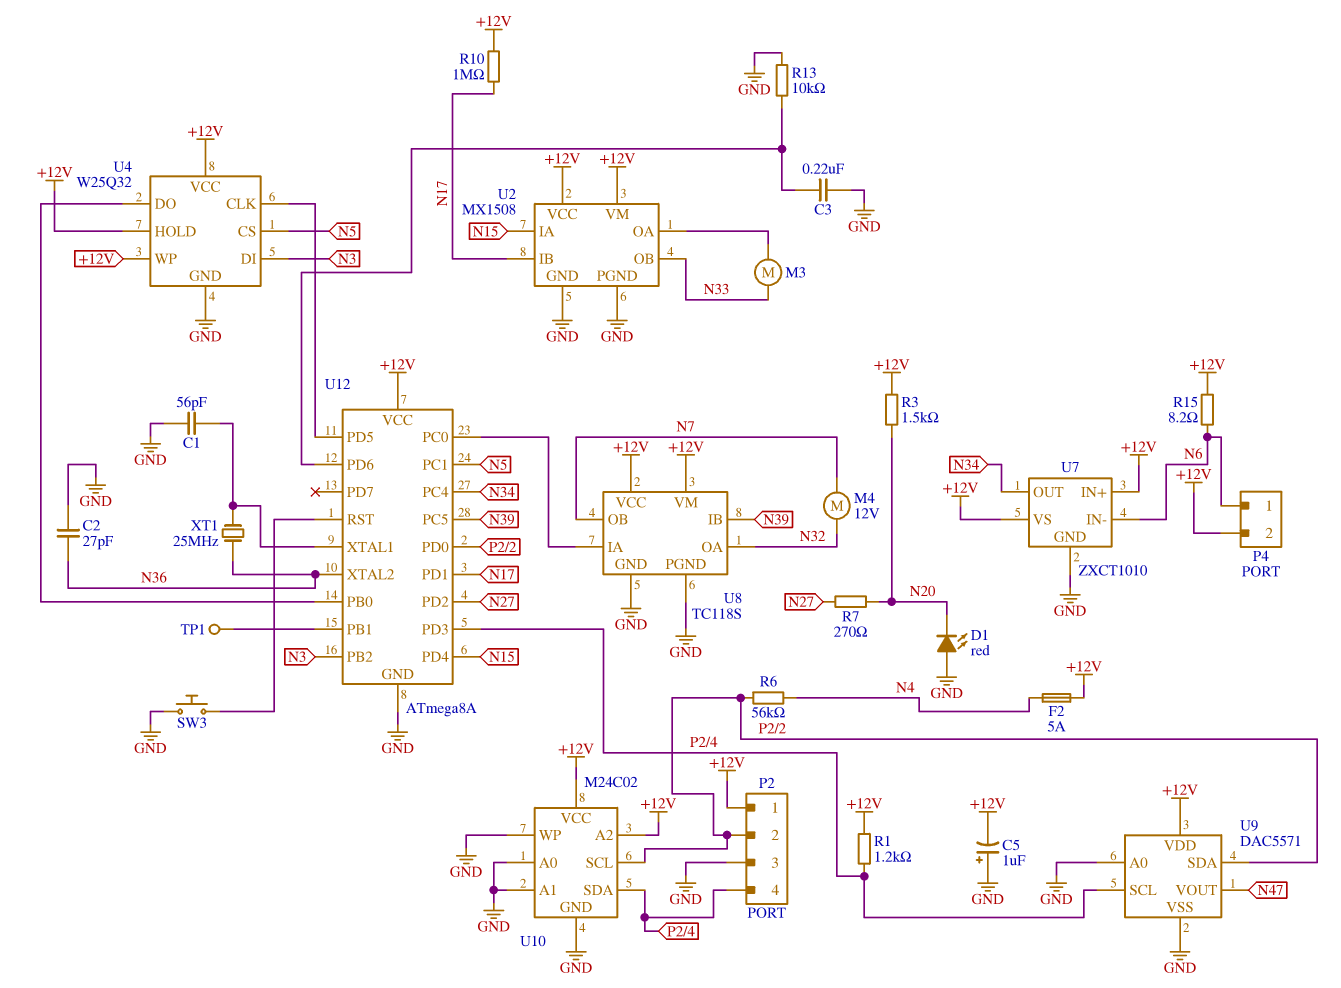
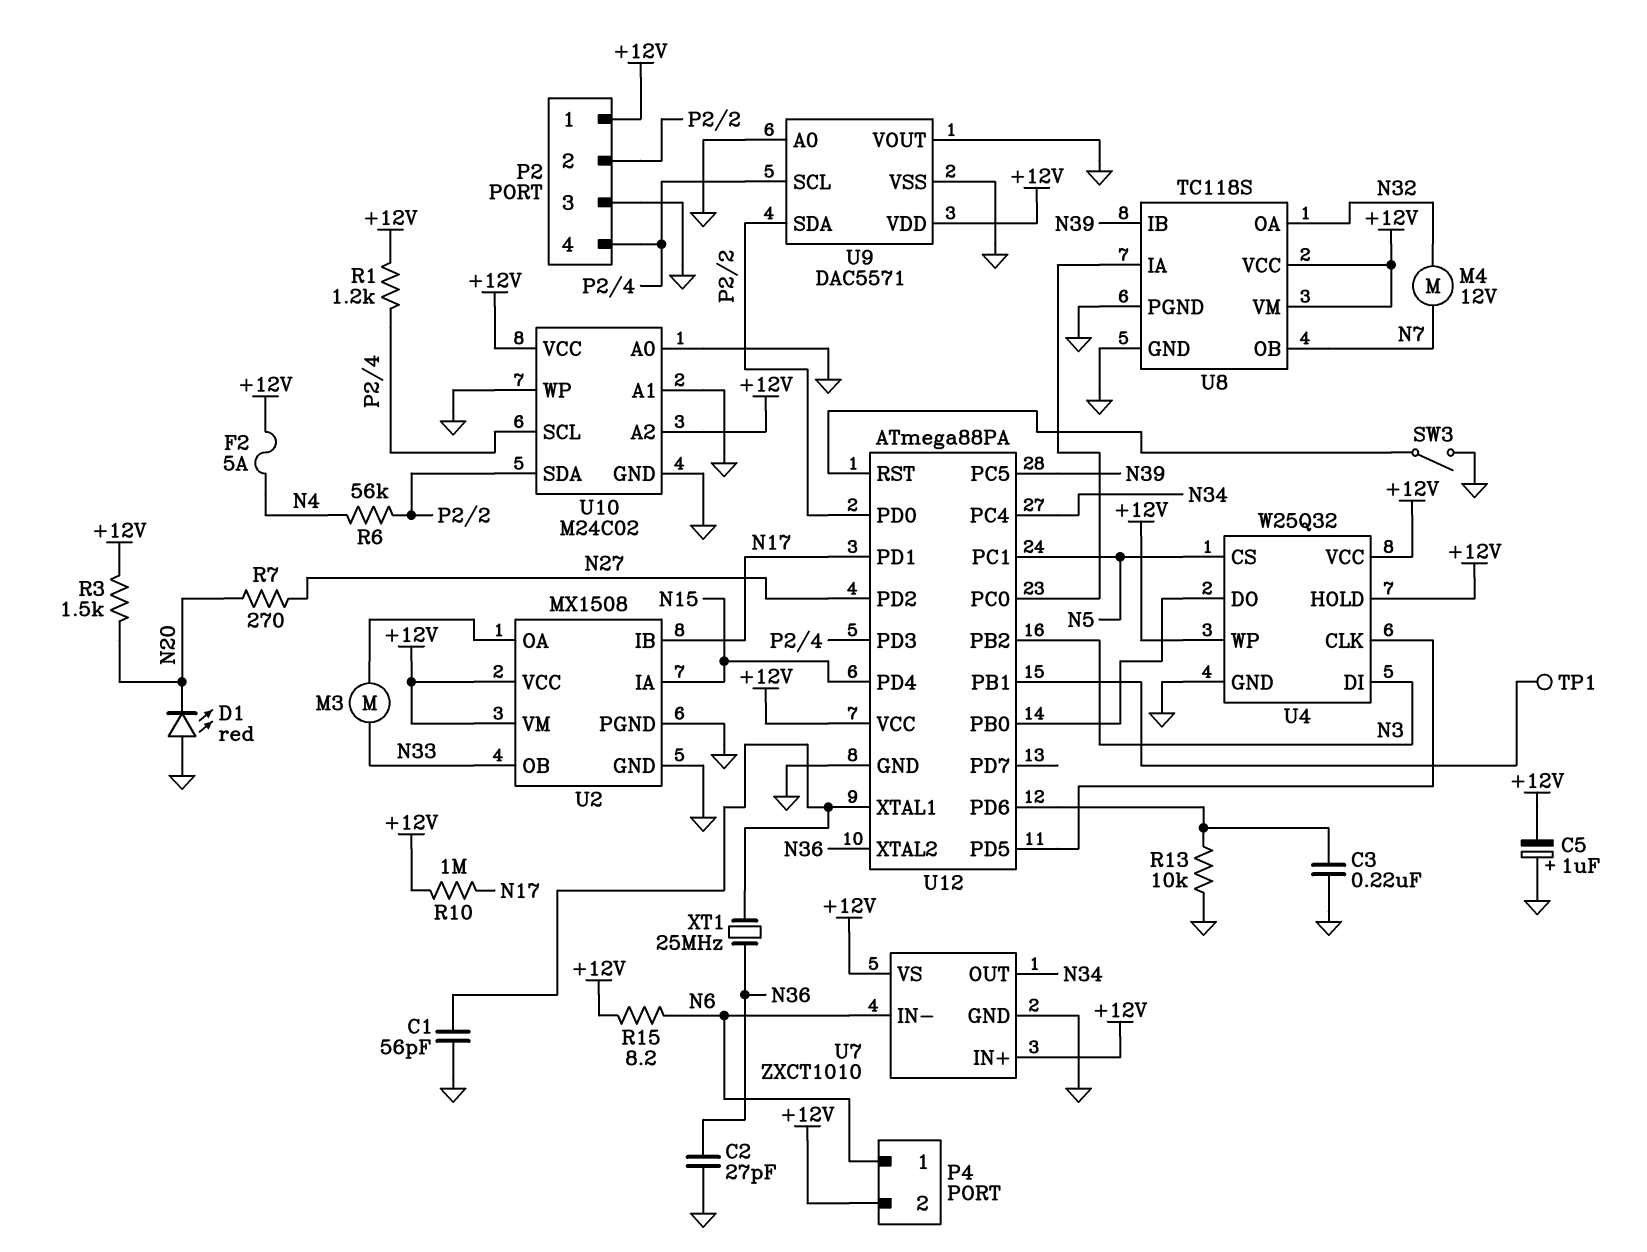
SW3: button (GND, U12/RST) -> switch (GND, U12/RST)
U9 pin VOUT: N47 -> GND
U10 pin SCL: P2/2 -> P2/4
U10 pin SDA: P2/4 -> P2/2
U12: ATmega8A -> ATmega88PA

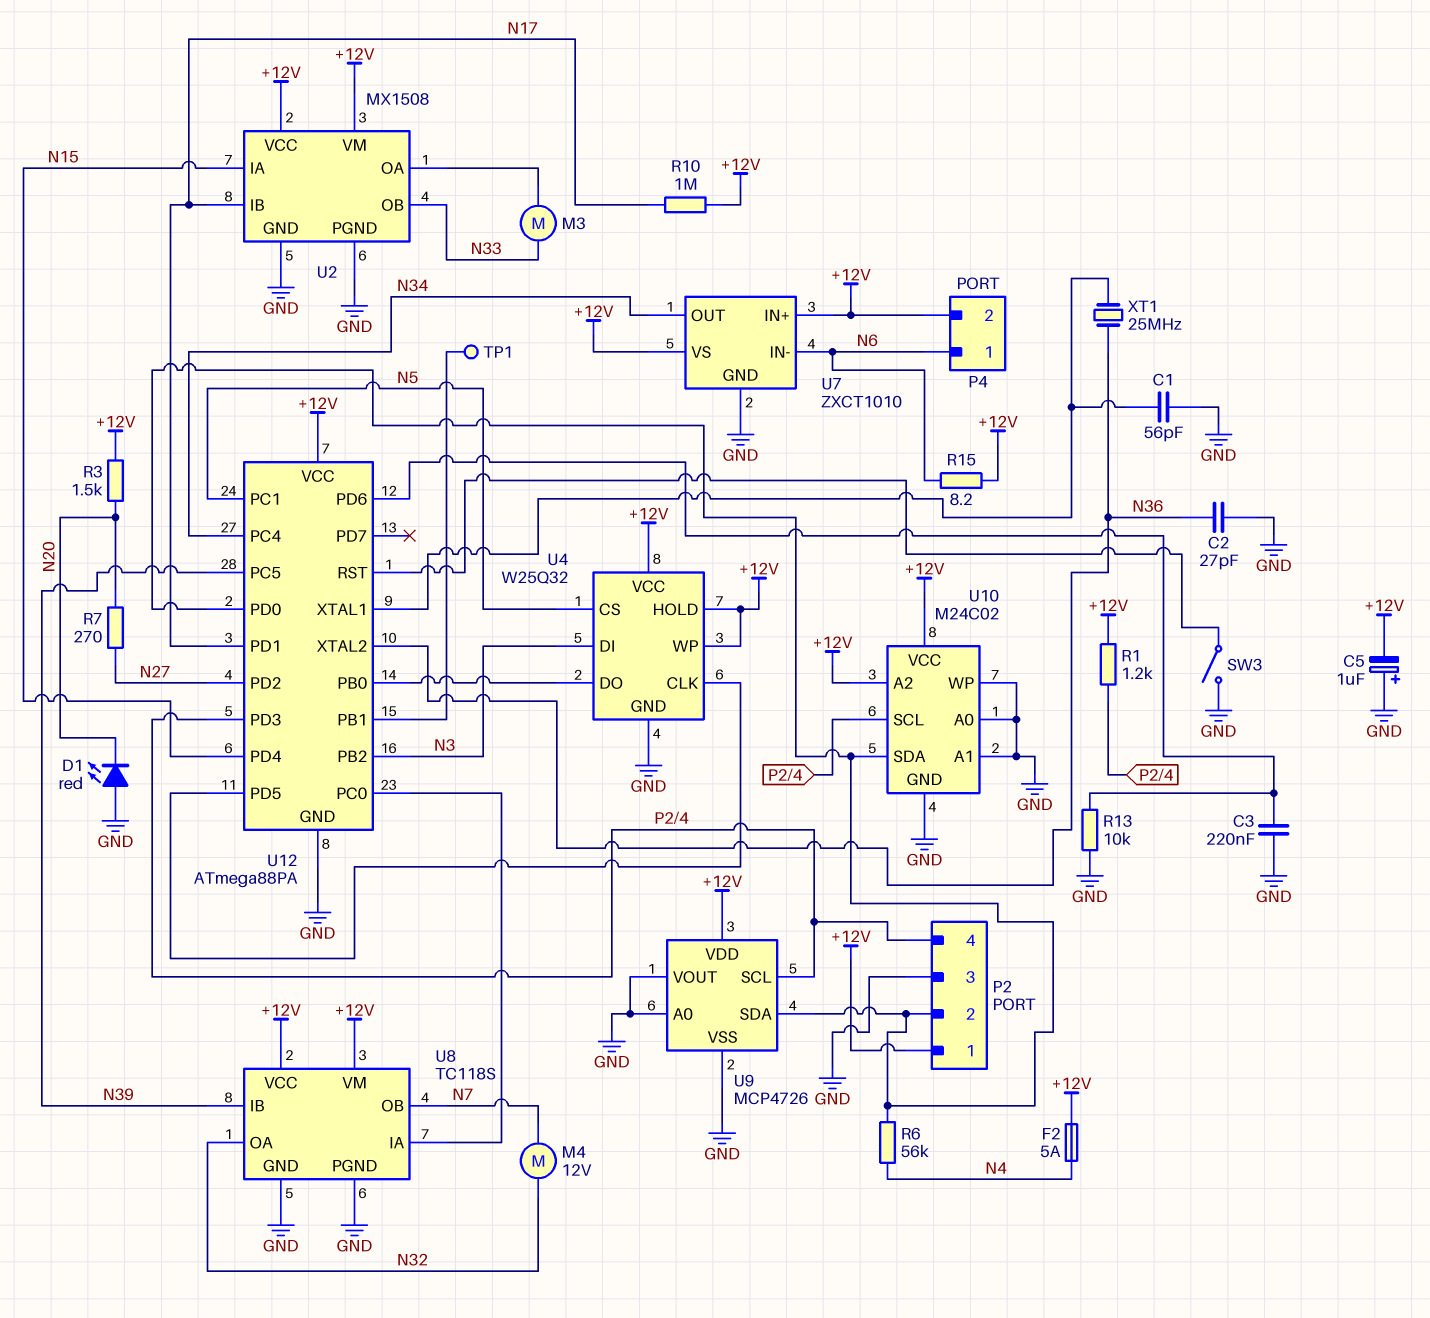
U9: DAC5571 -> MCP4726

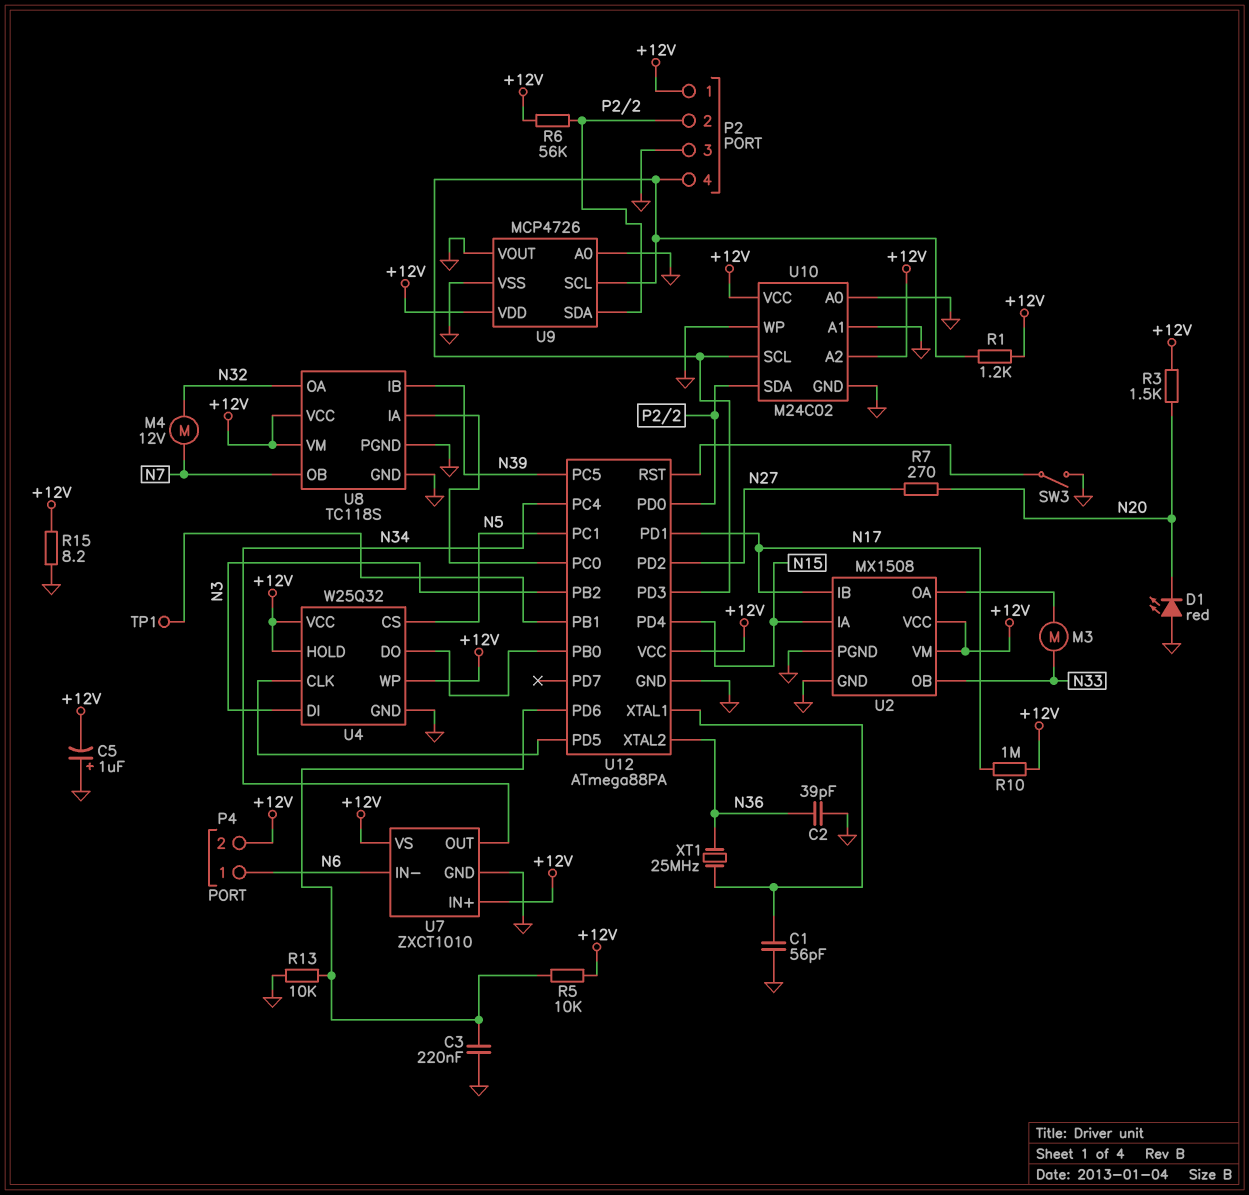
C2: 27pF (GND, N36) -> 39pF (GND, N36)
F2: 5A (+12V, N4) -> none
R5: none -> 10k (+12V, U12/PD6)
R6: 56k (N4, P2/2) -> 56k (+12V, P2/2)
R15: 8.2 (+12V, N6) -> 8.2 (+12V, GND)

